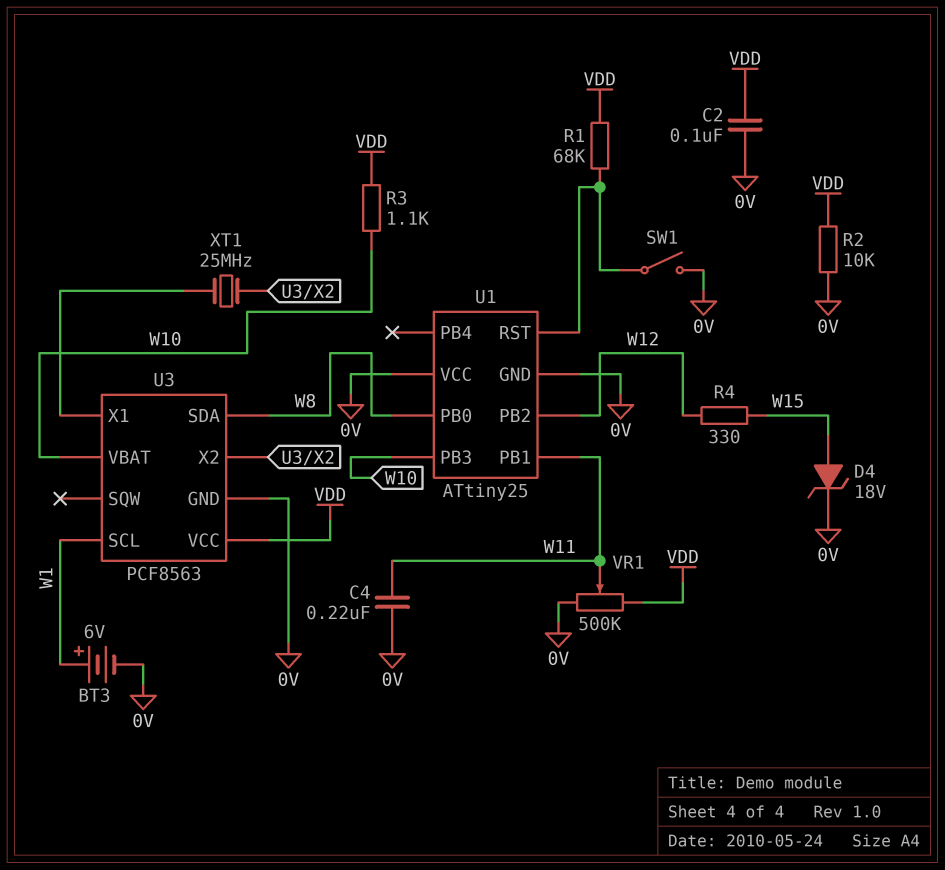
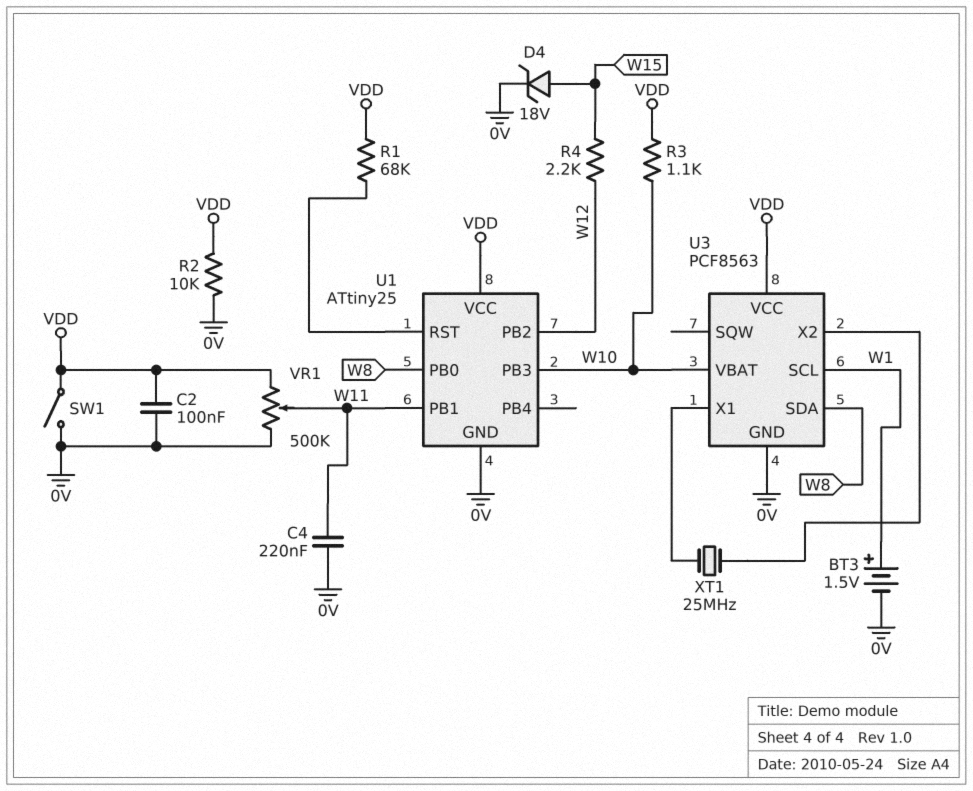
BT3: 6V (plus W1, minus 0V) -> 1.5V (plus W1, minus 0V)
R4: 330 (W12, W15) -> 2.2k (W12, W15)
SW1: switch (0V, U1/RST) -> switch (0V, VDD)
U1 pin VCC: 0V -> VDD

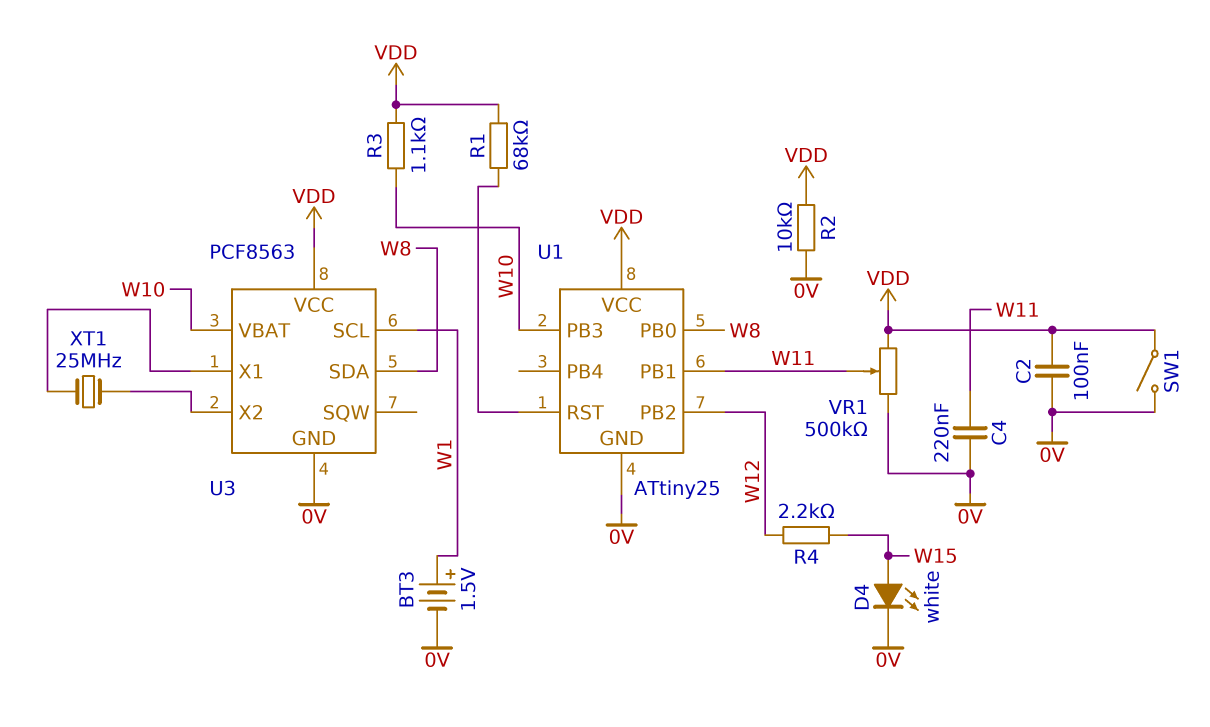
D4: zener 18V (A W15, K 0V) -> LED white (A W15, K 0V)

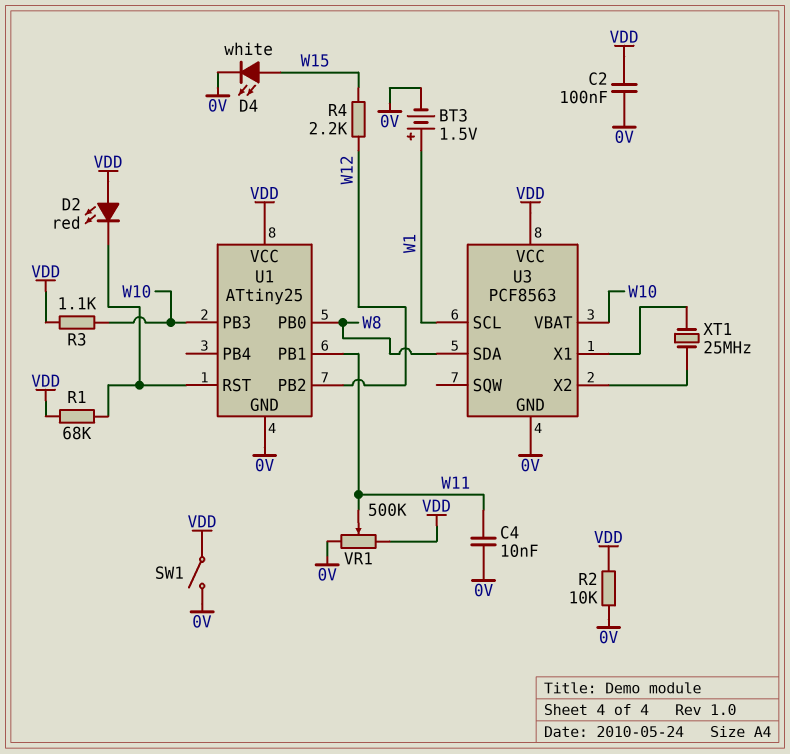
C4: 220nF (0V, W11) -> 10nF (0V, W11)
D2: none -> LED red (A VDD, K U1/RST)

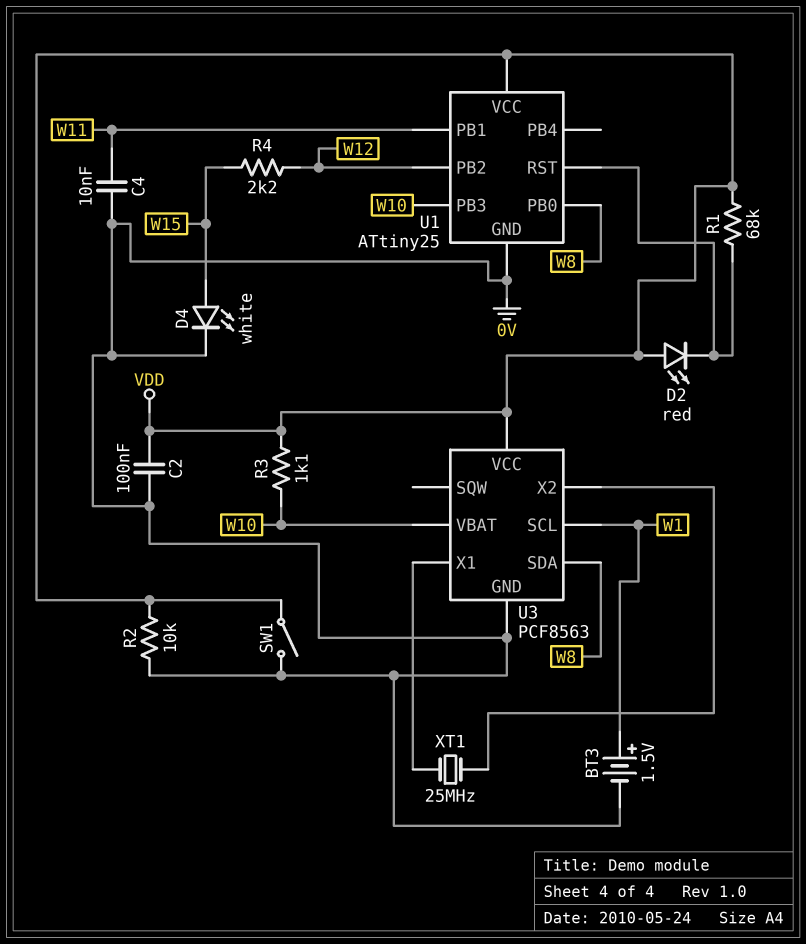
VR1: 500k (0V, VDD, wiper W11) -> none

